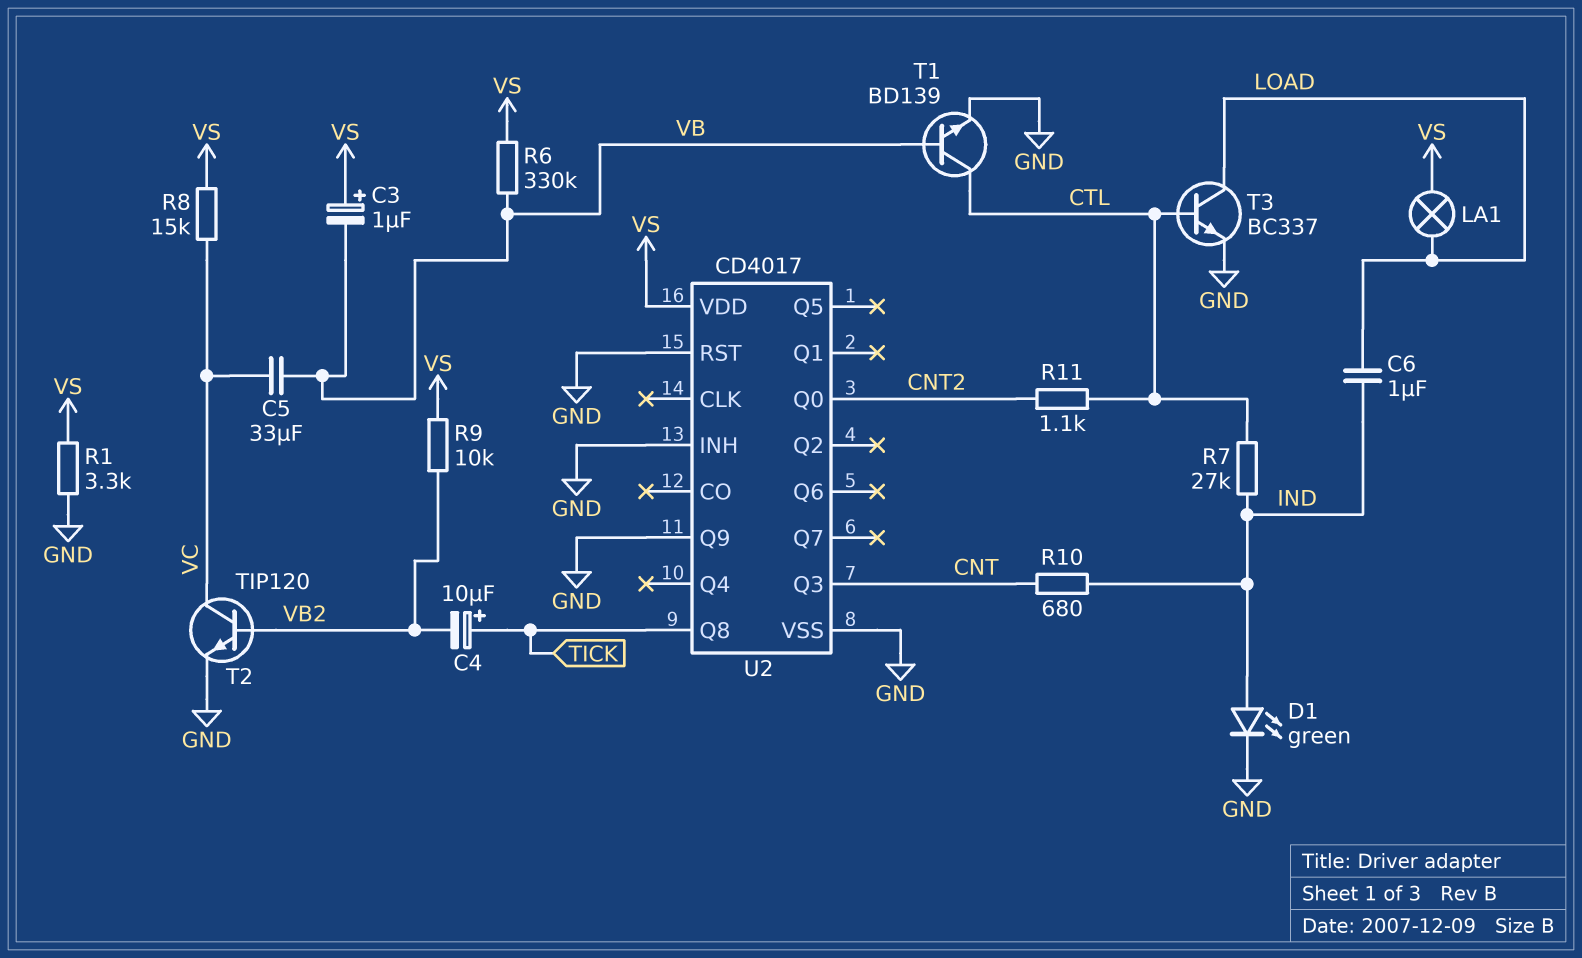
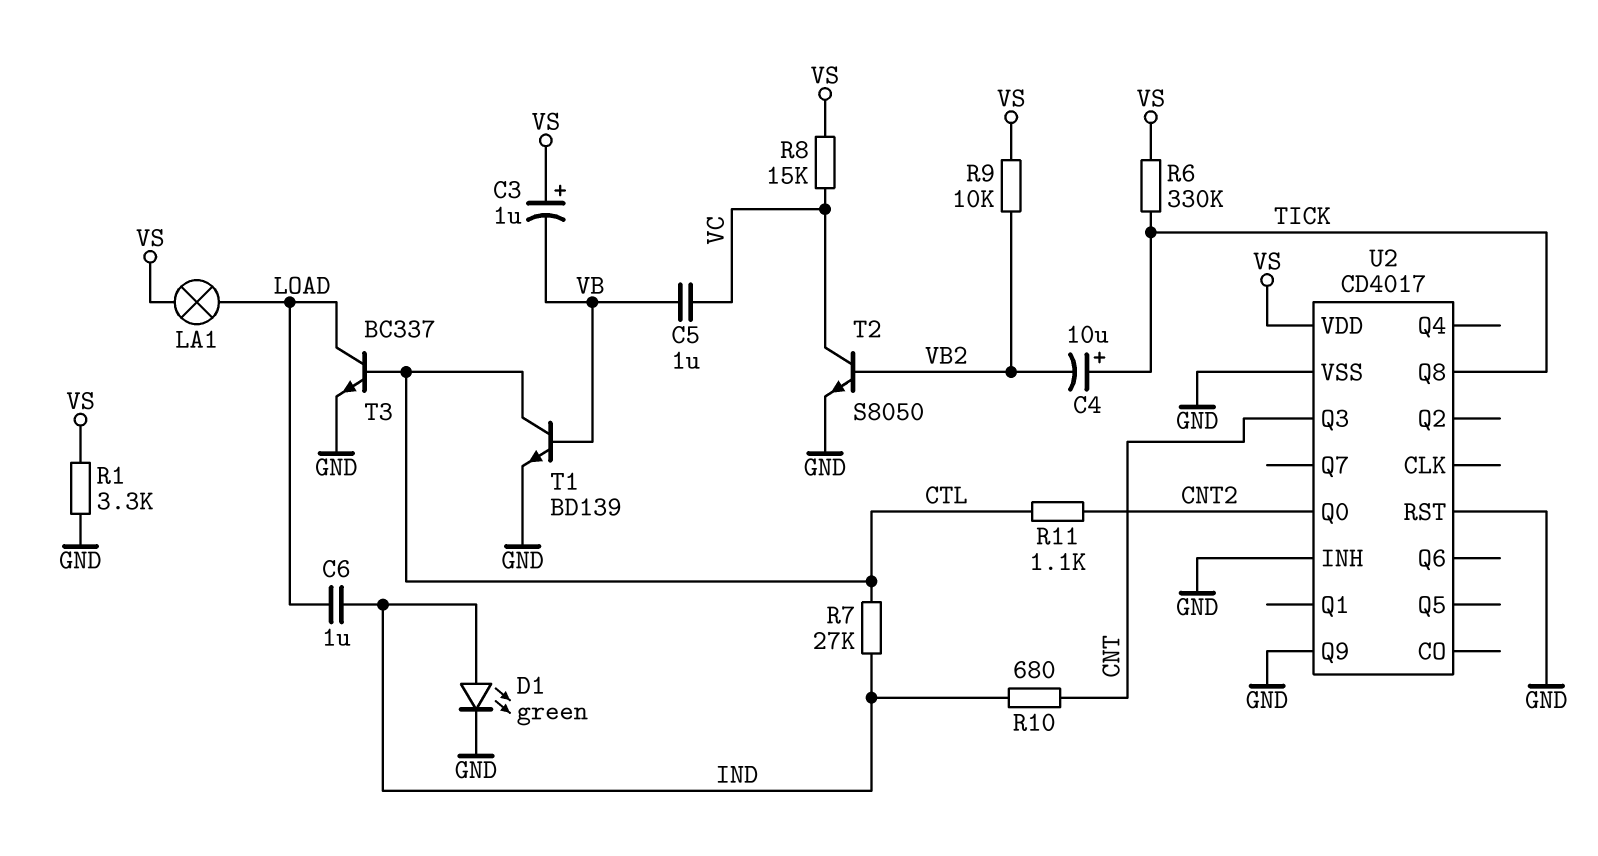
C5: 33uF (VB, VC) -> 1uF (VB, VC)
R6: 330k (VB, VS) -> 330k (TICK, VS)
T2: NPN TIP120 (B VB2, C VC, E GND) -> NPN S8050 (B VB2, C VC, E GND)

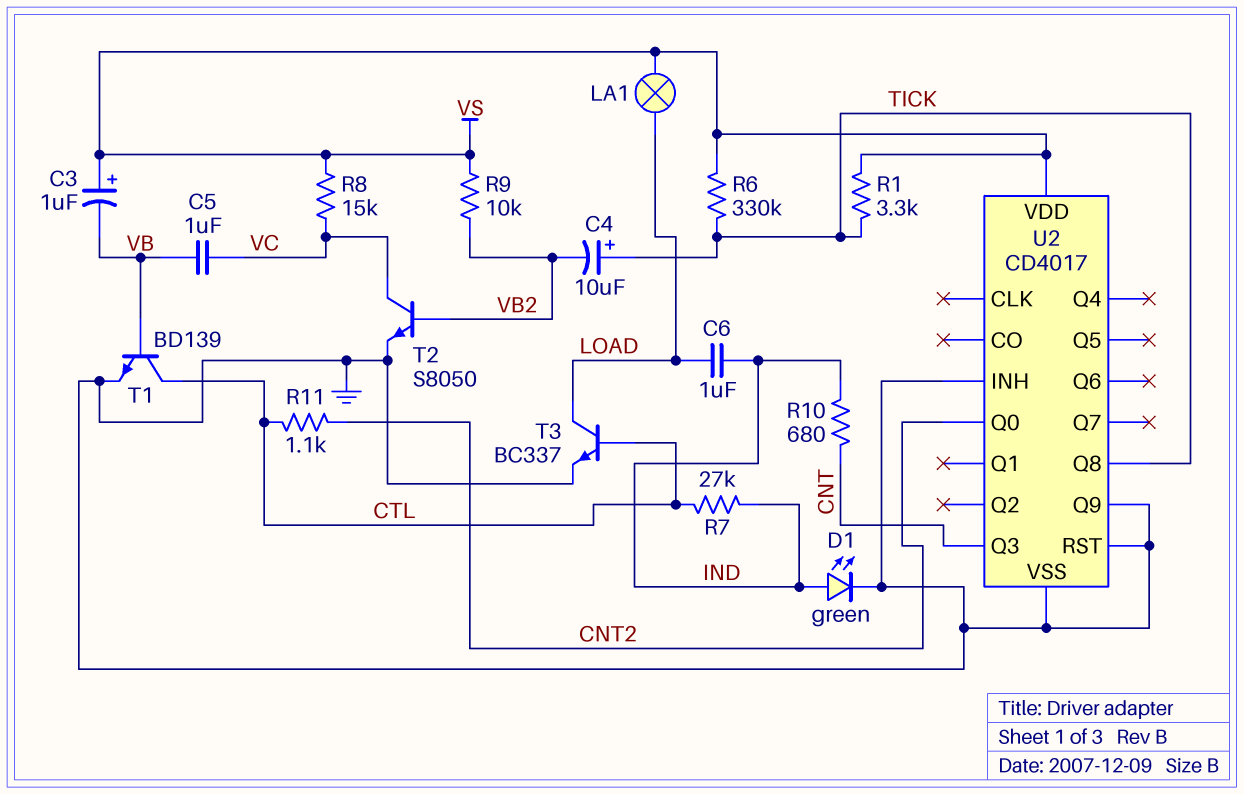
R1: 3.3k (GND, VS) -> 3.3k (TICK, VS)

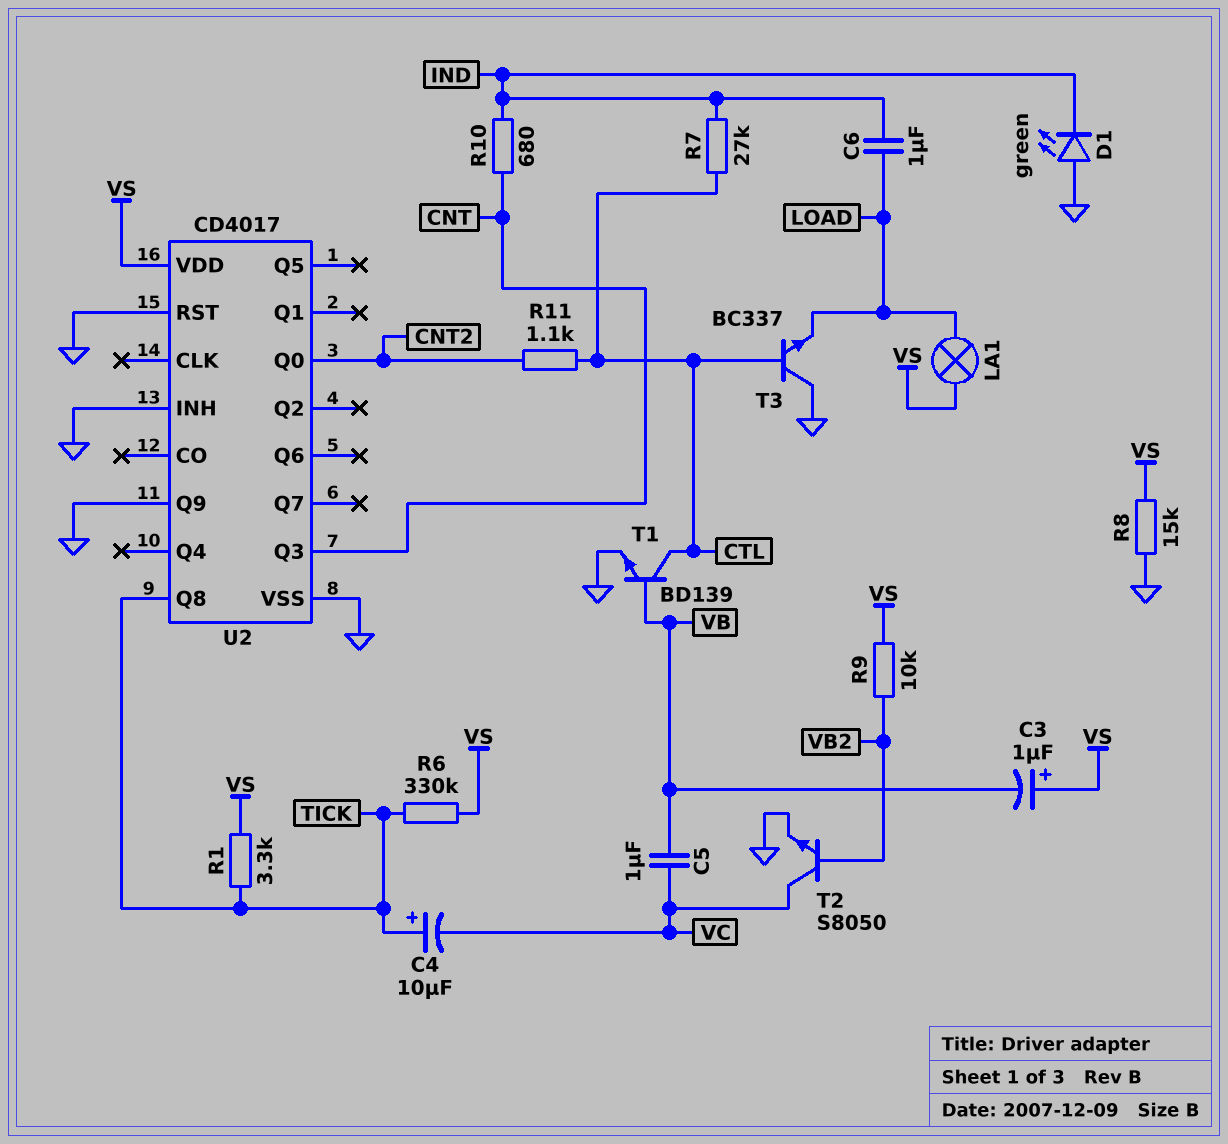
C4: 10uF (plus TICK, minus VB2) -> 10uF (plus TICK, minus VC)
D1: LED green (A IND, K GND) -> LED green (A GND, K IND)
R8: 15k (VC, VS) -> 15k (GND, VS)
T3: NPN BC337 (B CTL, C LOAD, E GND) -> NPN BC337 (B CTL, C GND, E LOAD)

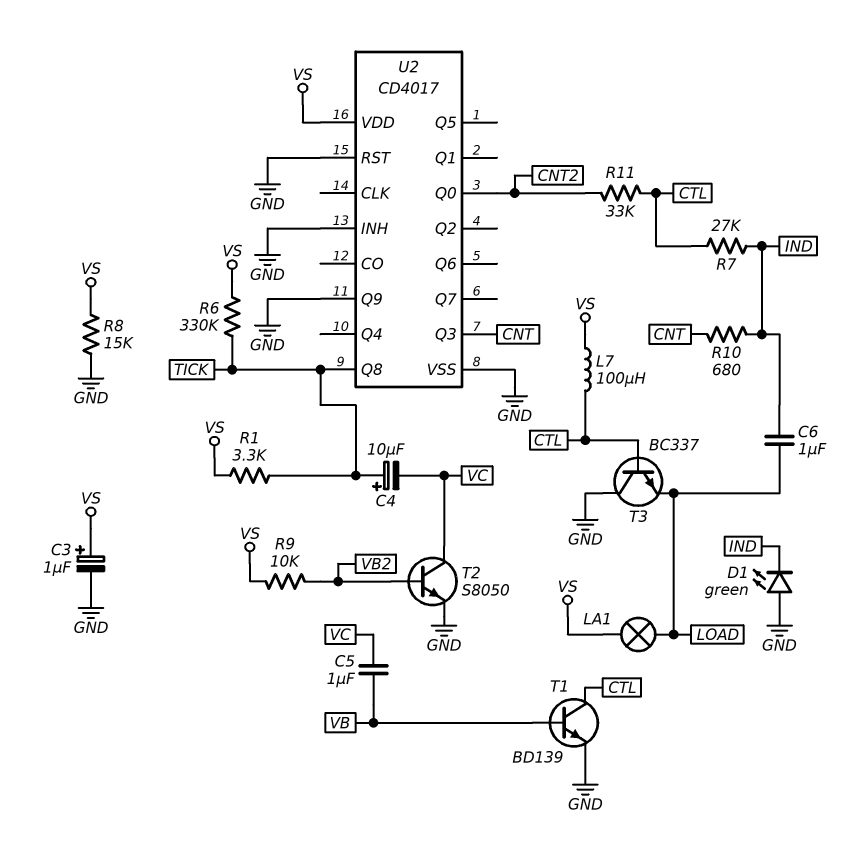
C3: 1uF (plus VS, minus VB) -> 1uF (plus VS, minus GND)
L7: none -> 100uH (CTL, VS)
R11: 1.1k (CNT2, CTL) -> 33k (CNT2, CTL)

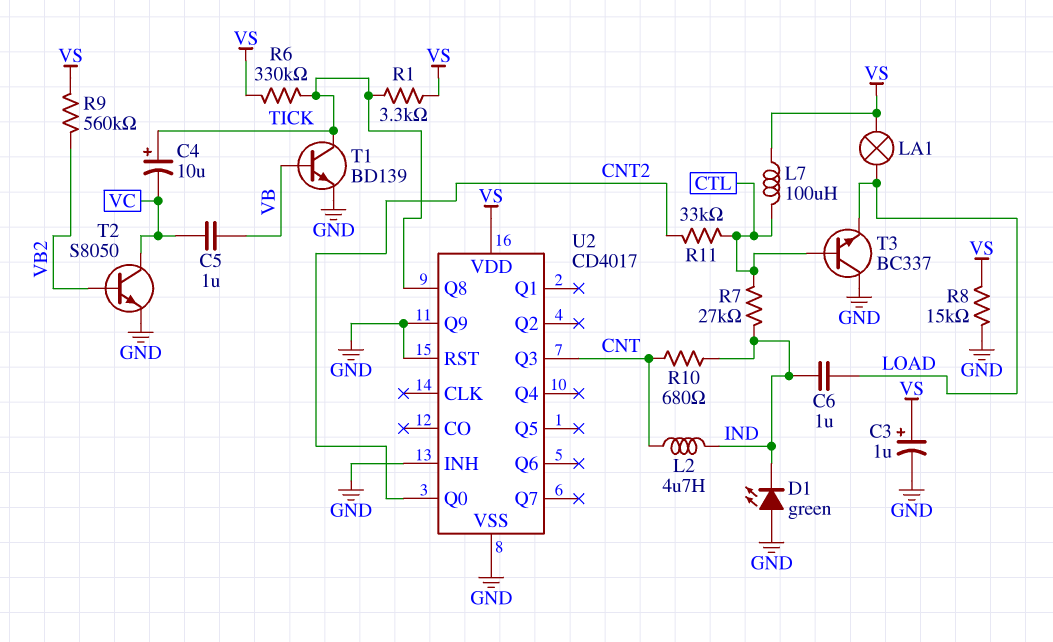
L2: none -> 4.7uH (CNT, IND)
R9: 10k (VB2, VS) -> 560k (VB2, VS)
T1: NPN BD139 (B VB, C CTL, E GND) -> NPN BD139 (B VB, C TICK, E GND)

